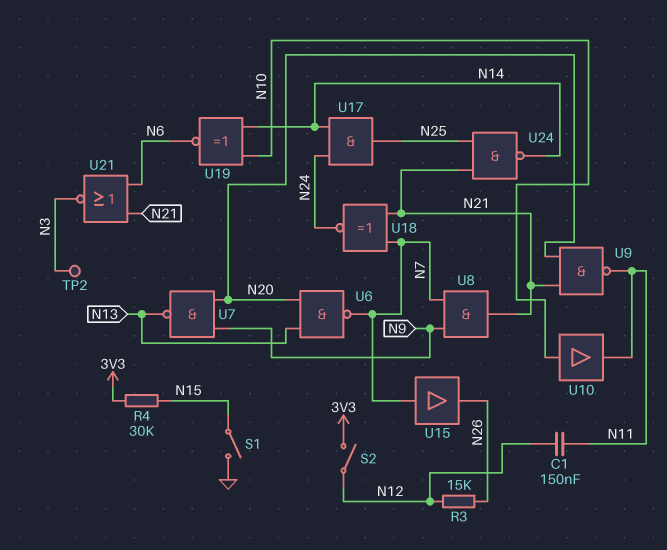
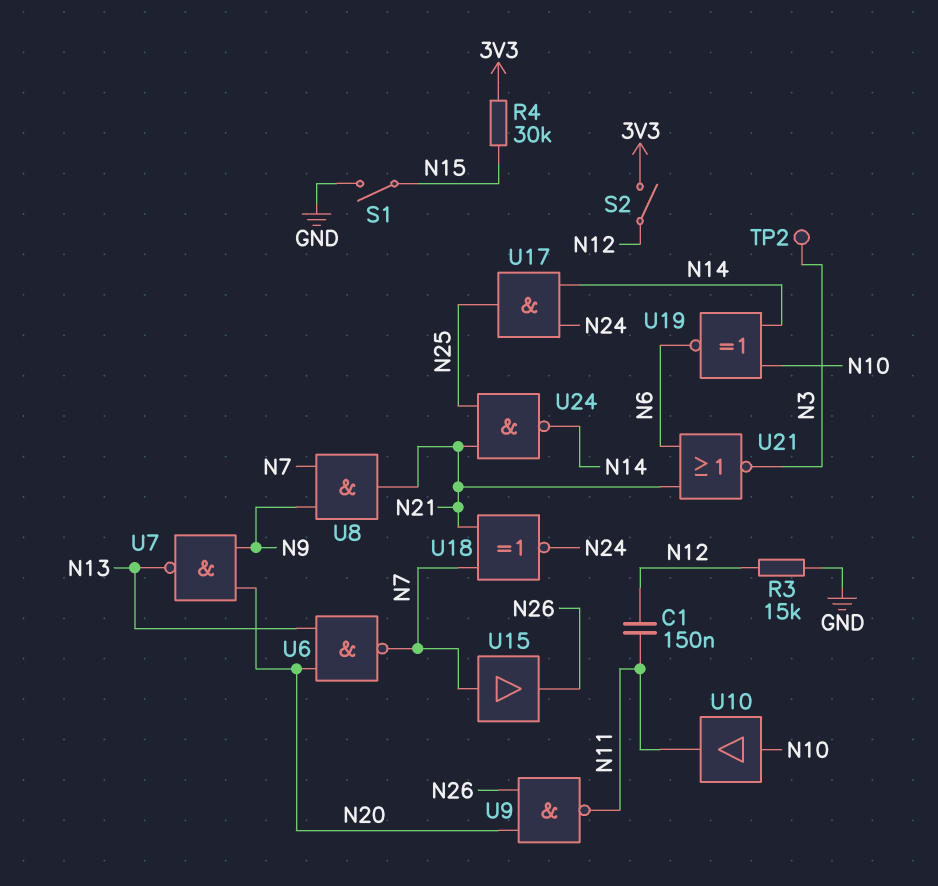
R3: 15k (N12, N26) -> 15k (GND, N12)
U9: NAND (in N20, in N21, out N11) -> NAND (in N20, in N26, out N11)

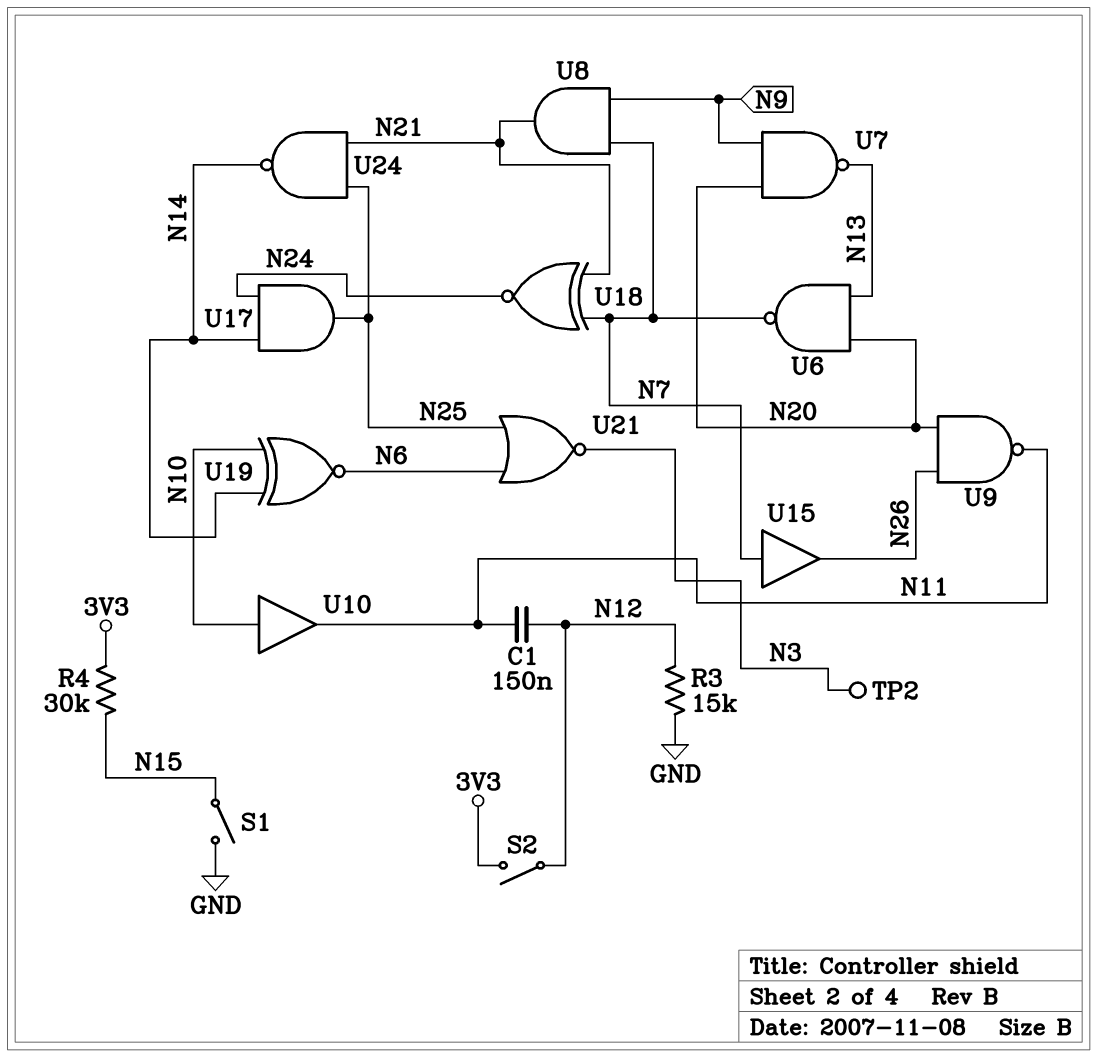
U21: NOR (in N6, in N21, out N3) -> NOR (in N6, in N25, out N3)

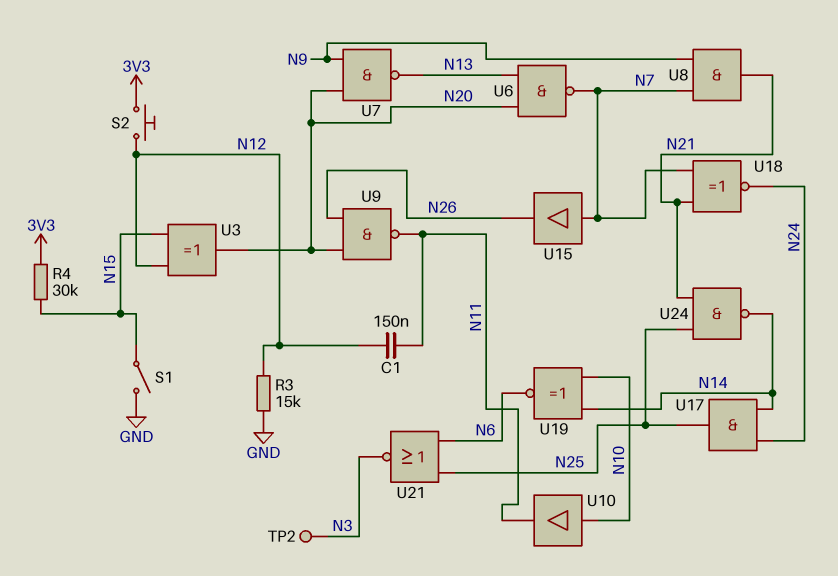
S2: switch (3V3, N12) -> button (3V3, N12)
U3: none -> XOR (in N12, in N15, out N20)

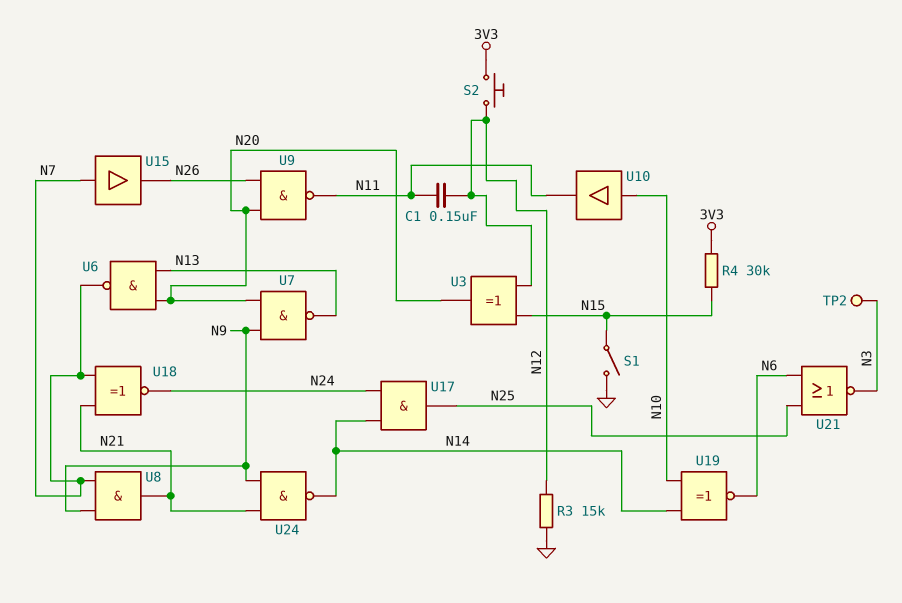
U24: NAND (in N21, in N25, out N14) -> NAND (in N9, in N21, out N14)

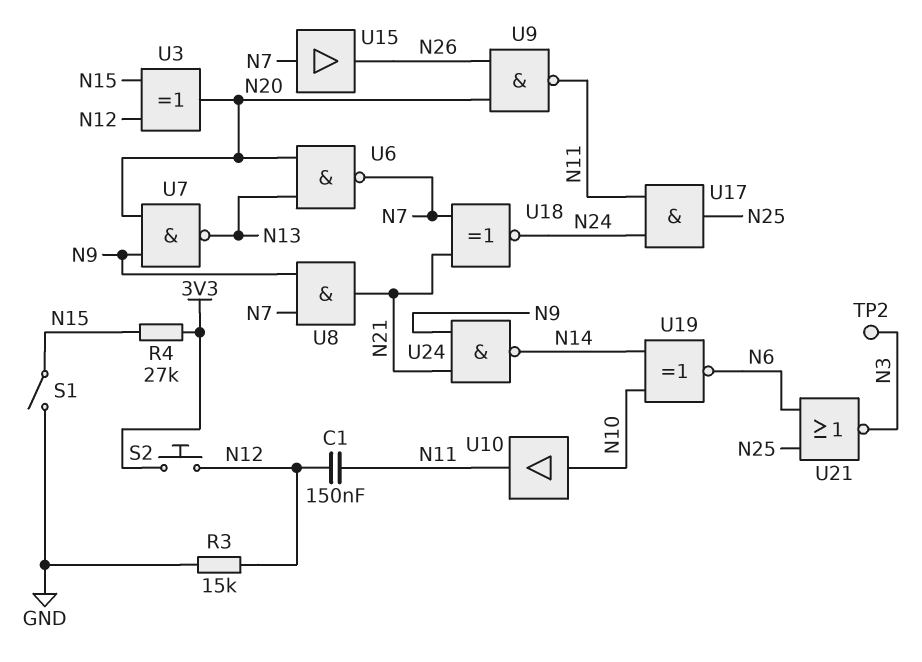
R4: 30k (3V3, N15) -> 27k (3V3, N15)
U17: AND (in N14, in N24, out N25) -> AND (in N11, in N24, out N25)

